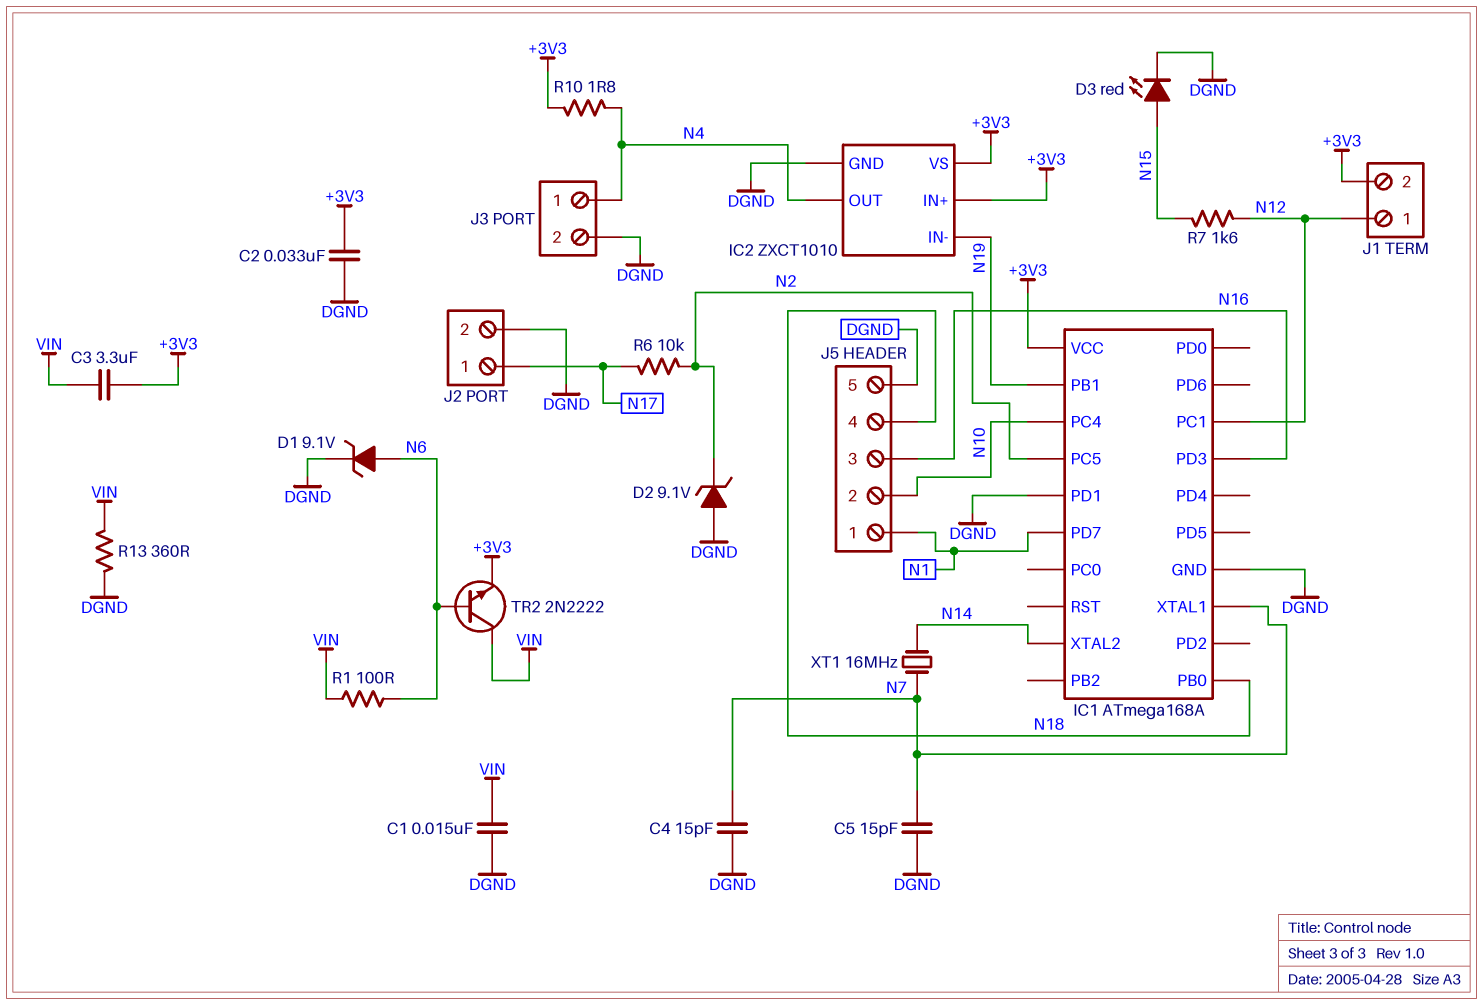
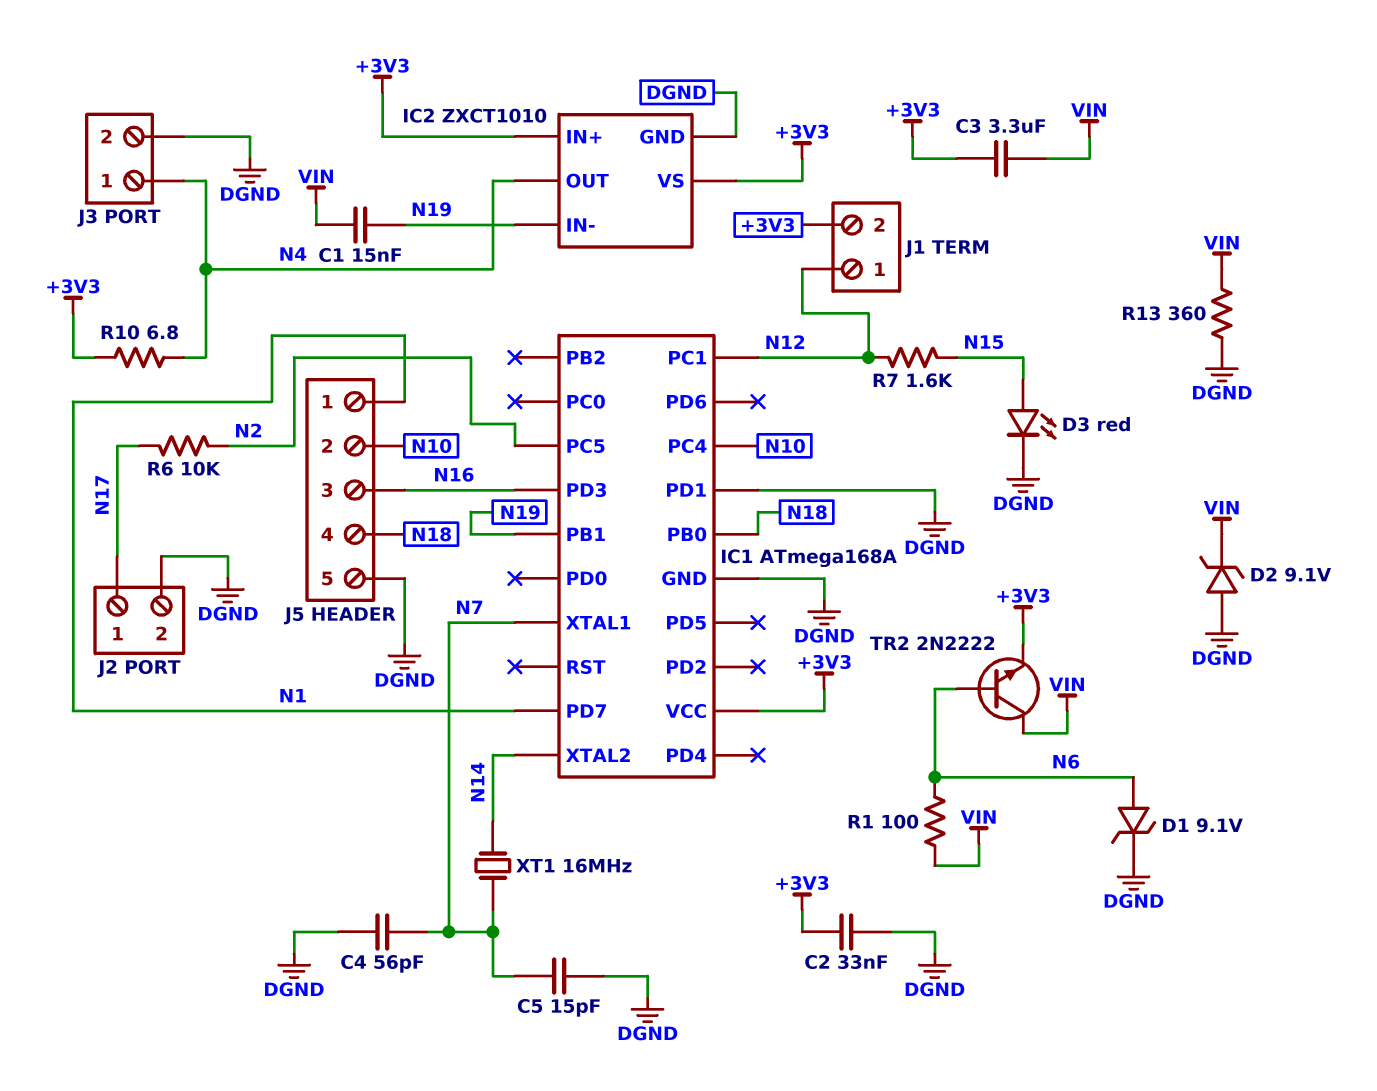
C1: 15nF (DGND, VIN) -> 15nF (N19, VIN)
C4: 15pF (DGND, N7) -> 56pF (DGND, N7)
D2: zener 9.1V (A DGND, K N2) -> zener 9.1V (A DGND, K VIN)
R10: 1.8 (+3V3, N4) -> 6.8 (+3V3, N4)

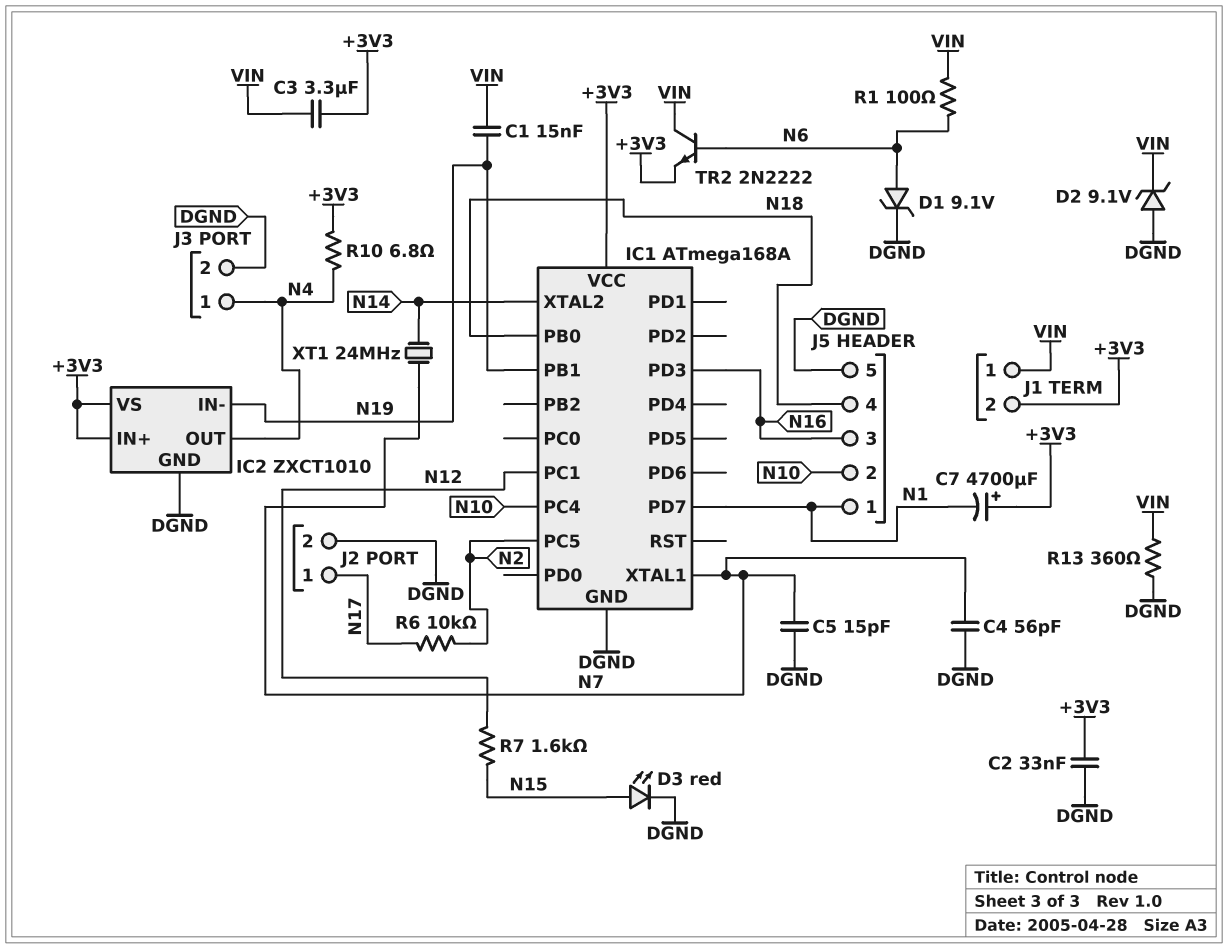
C7: none -> 4700uF (plus +3V3, minus N1)
IC1 pin PD1: DGND -> none
J1 pin 1: N12 -> VIN
XT1: 16MHz (N7, N14) -> 24MHz (N7, N14)

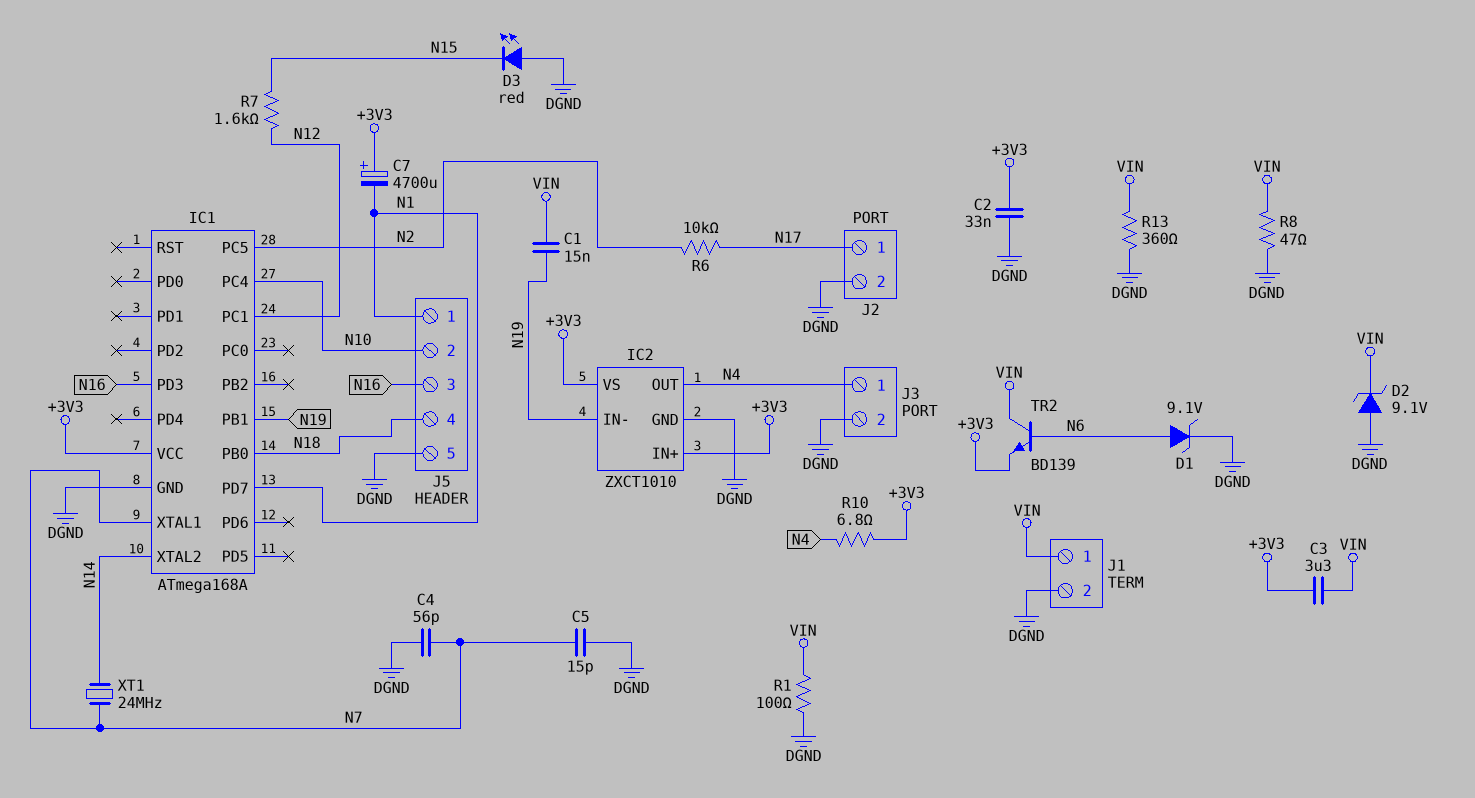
D3: LED red (A N15, K DGND) -> LED red (A DGND, K N15)
J1 pin 2: +3V3 -> DGND
R1: 100 (N6, VIN) -> 100 (DGND, VIN)
R8: none -> 47 (DGND, VIN)
TR2: NPN 2N2222 (B N6, C VIN, E +3V3) -> NPN BD139 (B N6, C VIN, E +3V3)

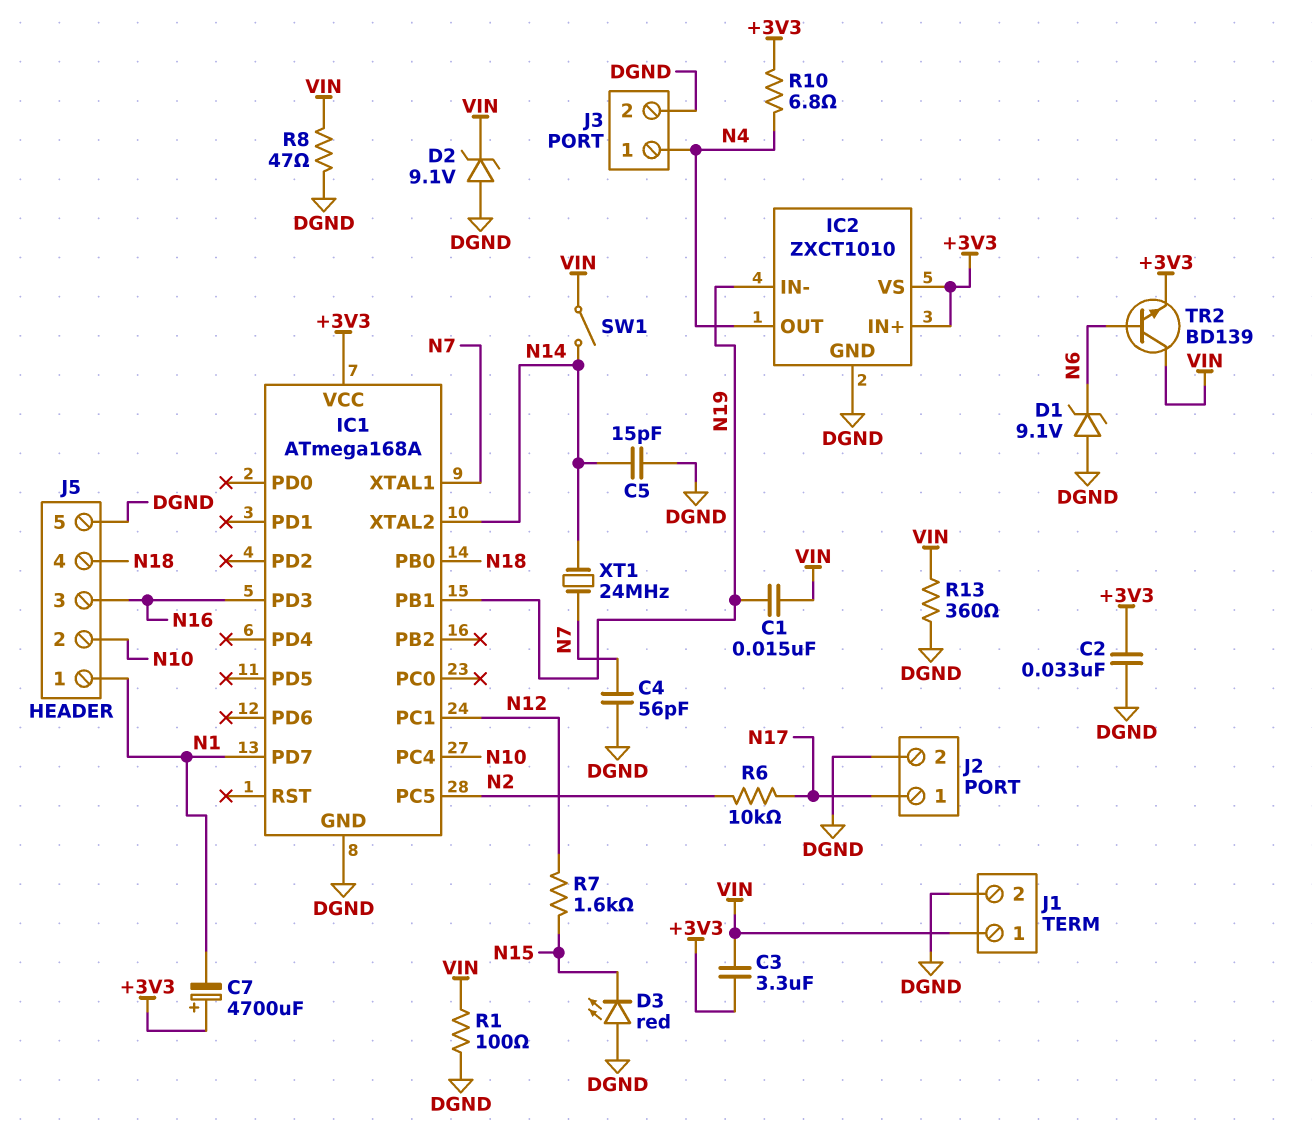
C5: 15pF (DGND, N7) -> 15pF (DGND, N14)
D1: zener 9.1V (A N6, K DGND) -> zener 9.1V (A DGND, K N6)
SW1: none -> switch (N14, VIN)

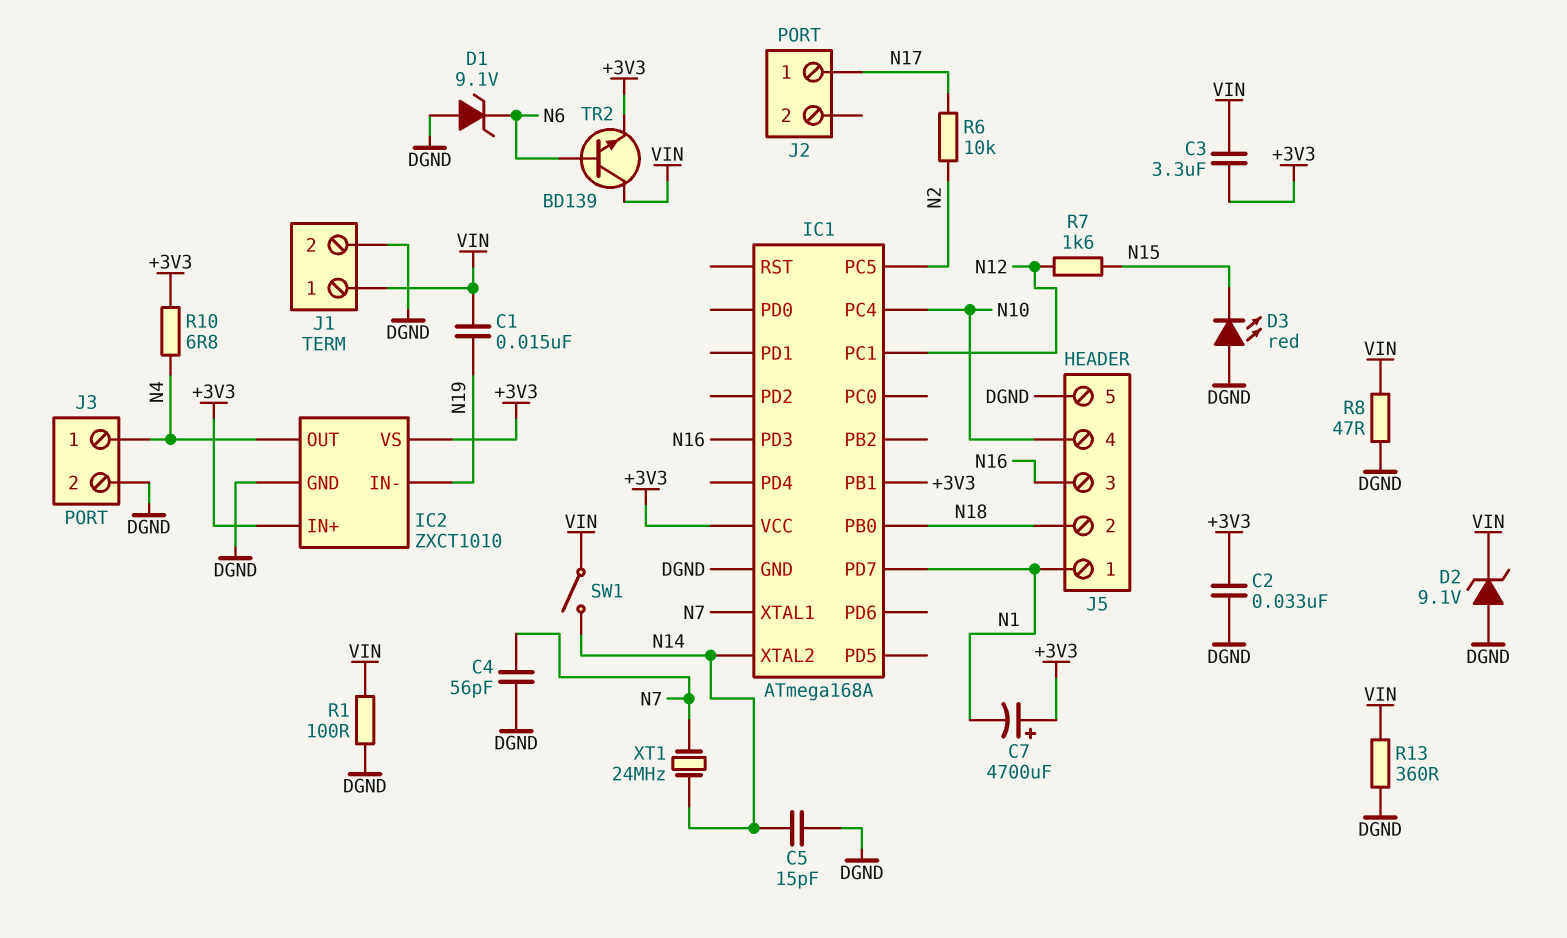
IC1 pin PB1: N19 -> +3V3
J2 pin 2: DGND -> none
J5 pin 2: N10 -> N18
J5 pin 4: N18 -> N10

